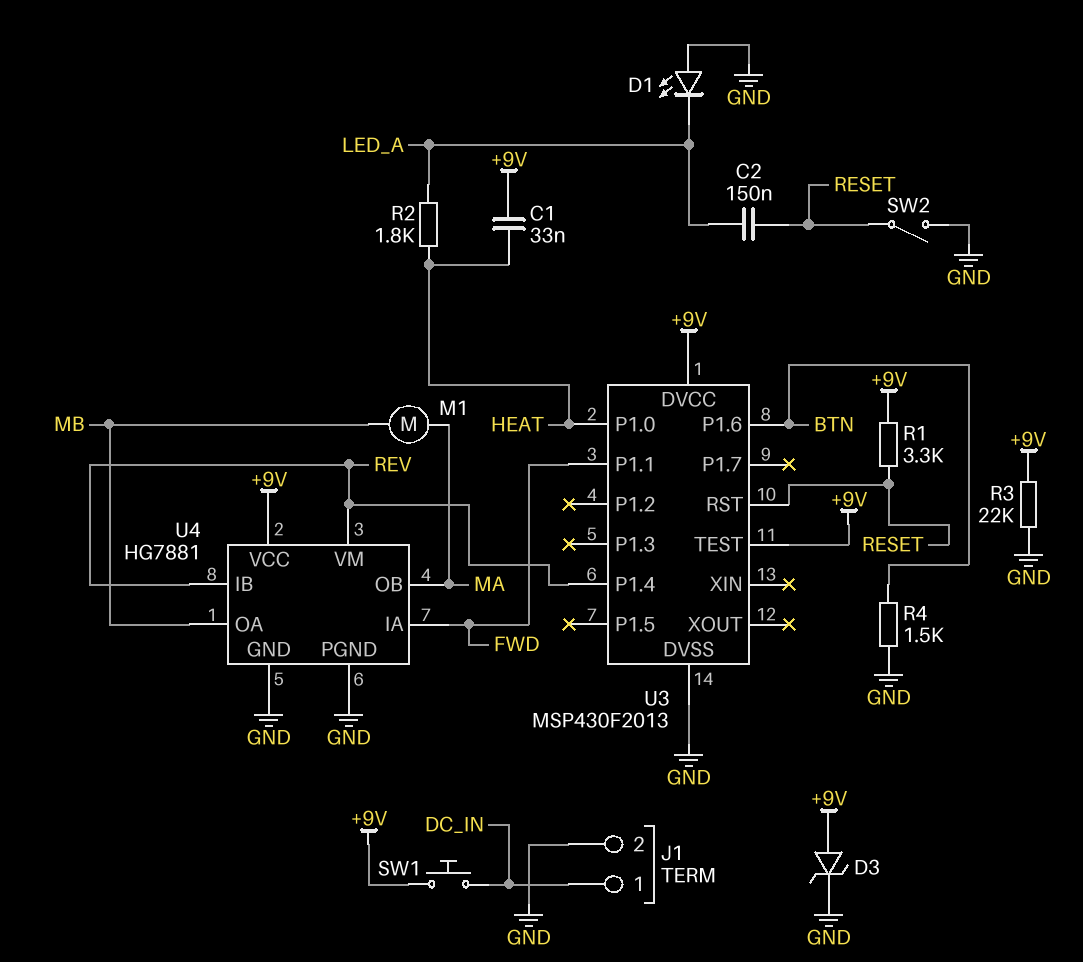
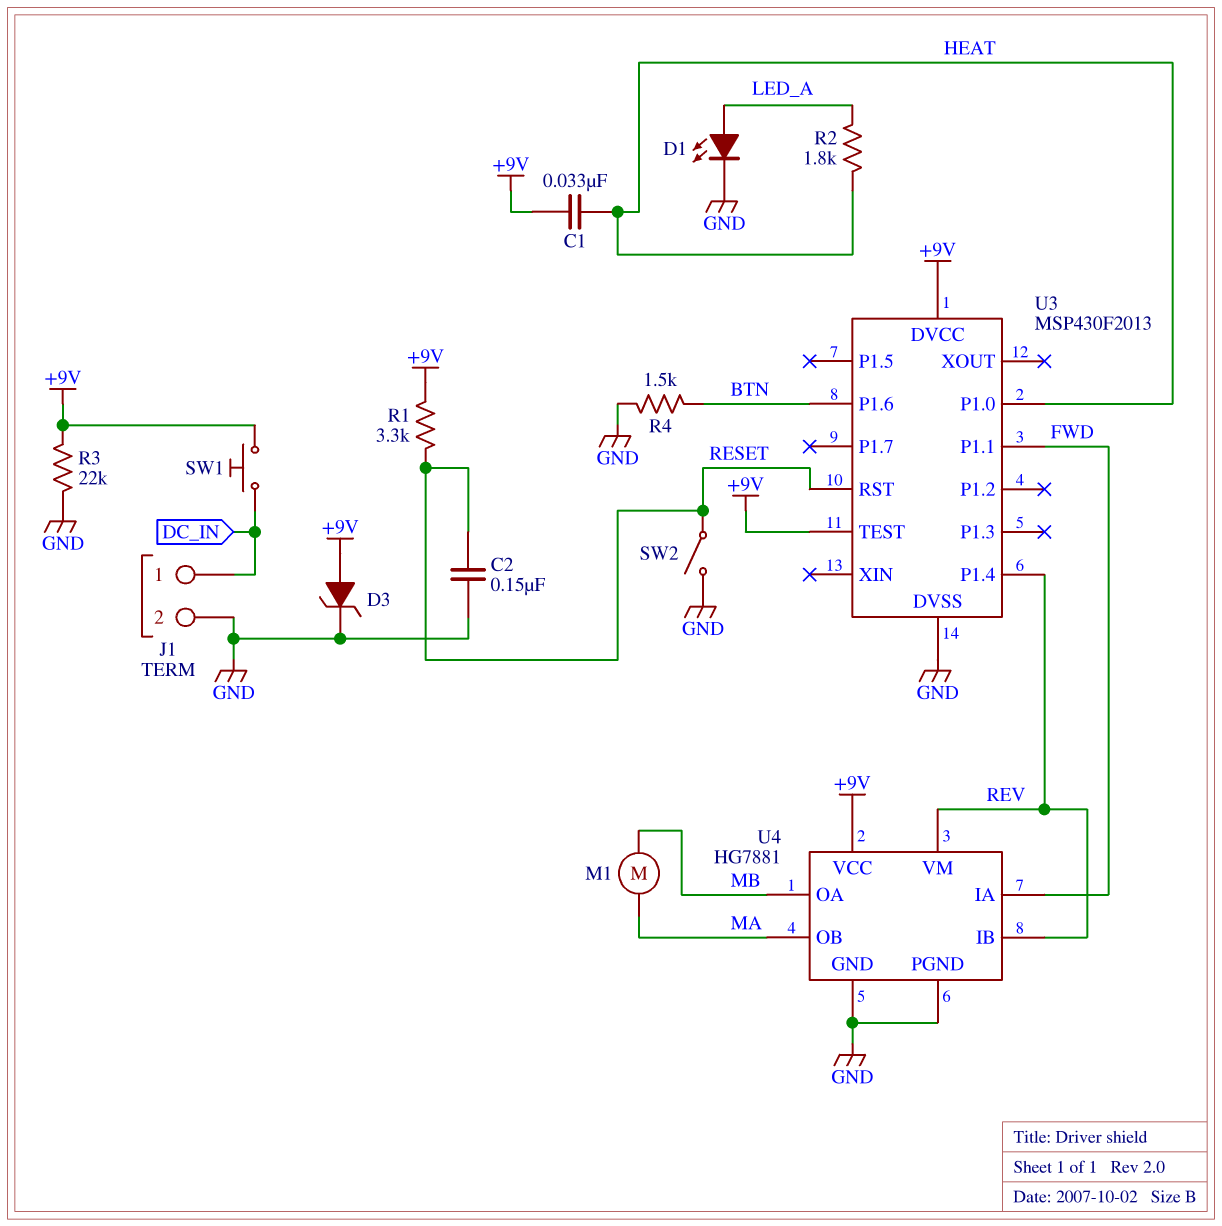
C2: 150nF (LED_A, RESET) -> 150nF (GND, RESET)
D1: LED (A GND, K LED_A) -> LED (A LED_A, K GND)

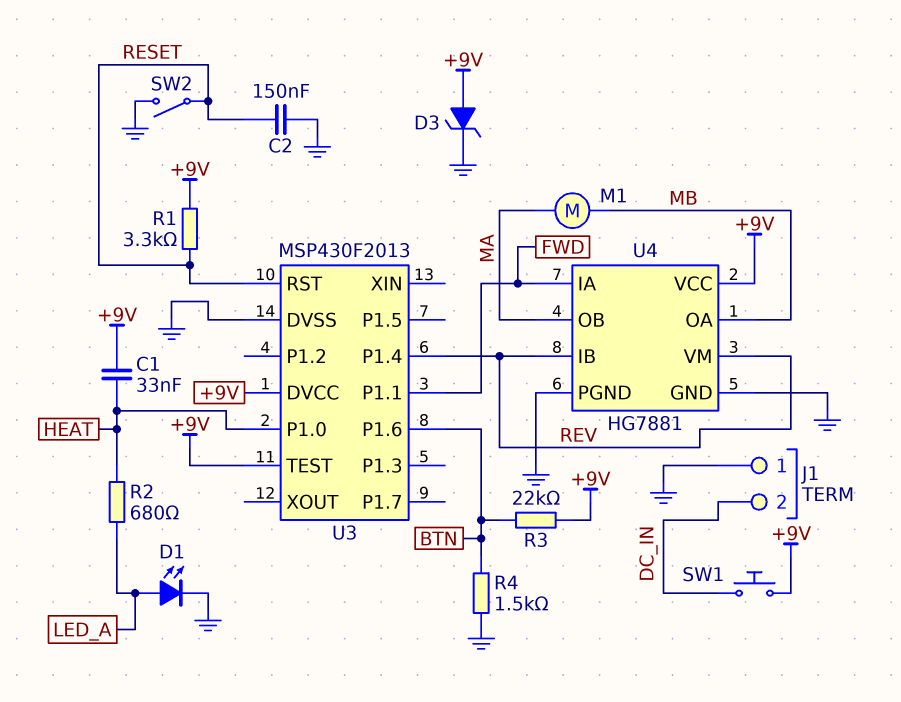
J1 pin 1: DC_IN -> GND
J1 pin 2: GND -> DC_IN
R2: 1.8k (HEAT, LED_A) -> 680 (HEAT, LED_A)
R3: 22k (+9V, GND) -> 22k (+9V, BTN)

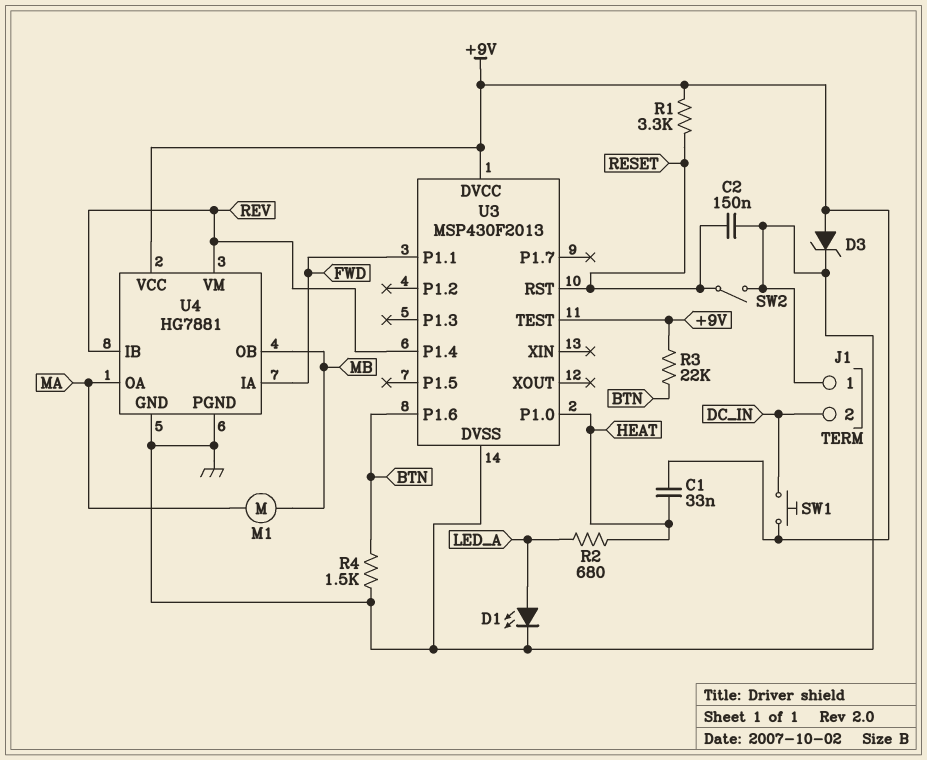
U4 pin OA: MB -> MA
U4 pin OB: MA -> MB

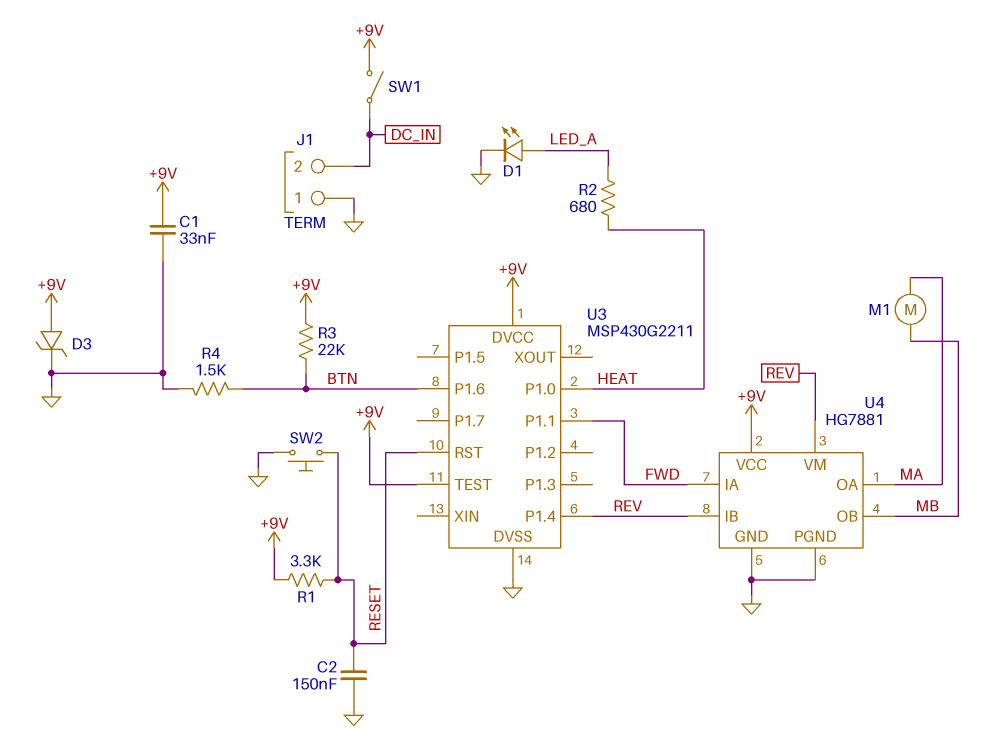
C1: 33nF (+9V, HEAT) -> 33nF (+9V, GND)
SW1: button (+9V, DC_IN) -> switch (+9V, DC_IN)
SW2: switch (GND, RESET) -> button (GND, RESET)
U3: MSP430F2013 -> MSP430G2211

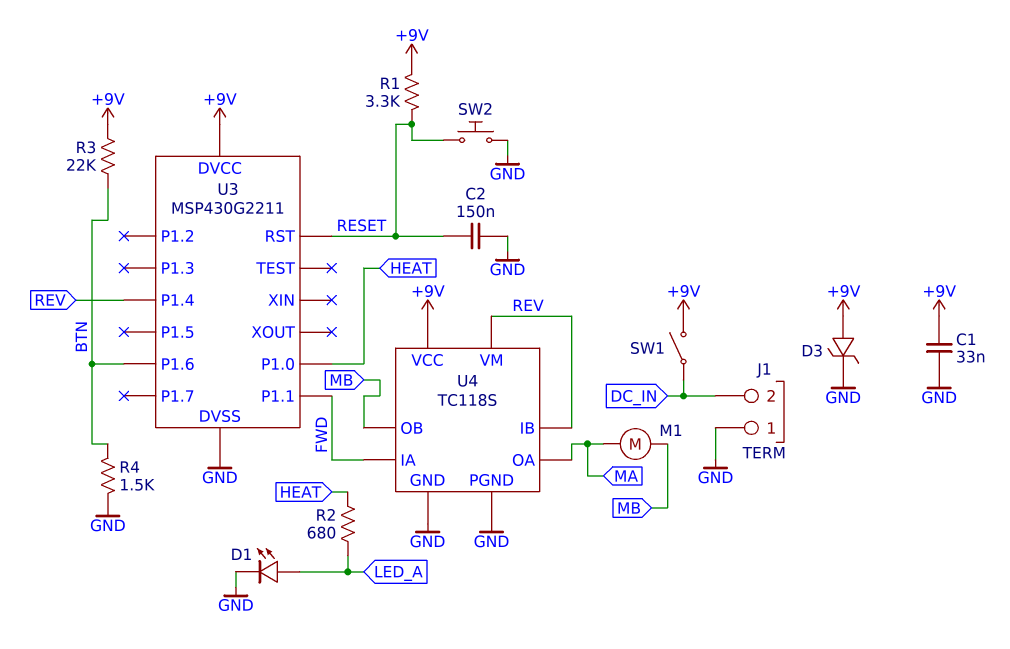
U3 pin TEST: +9V -> none
U4: HG7881 -> TC118S

